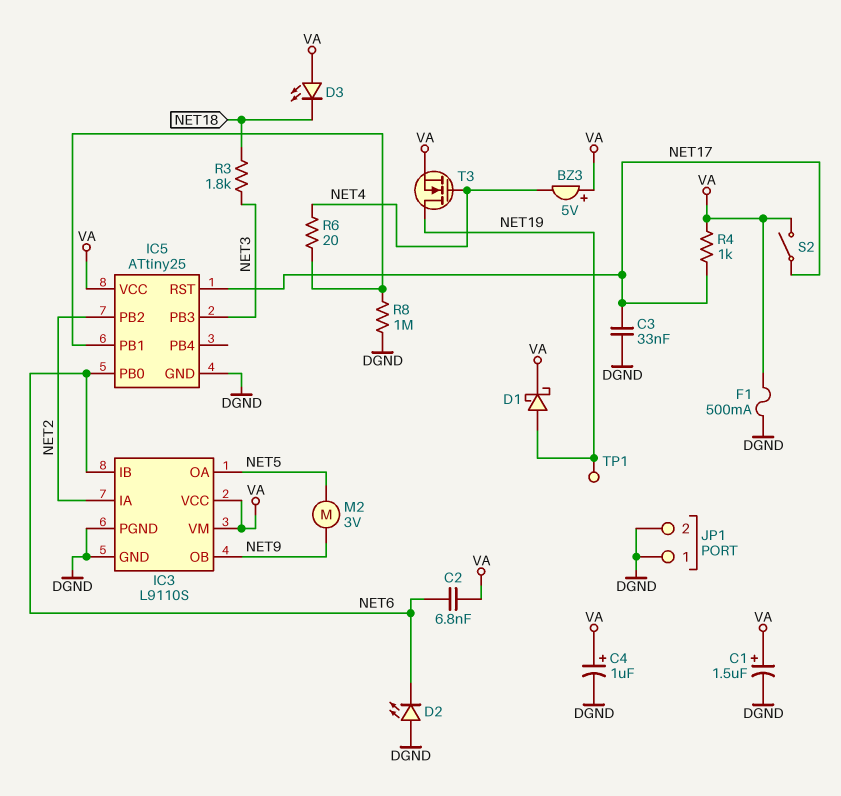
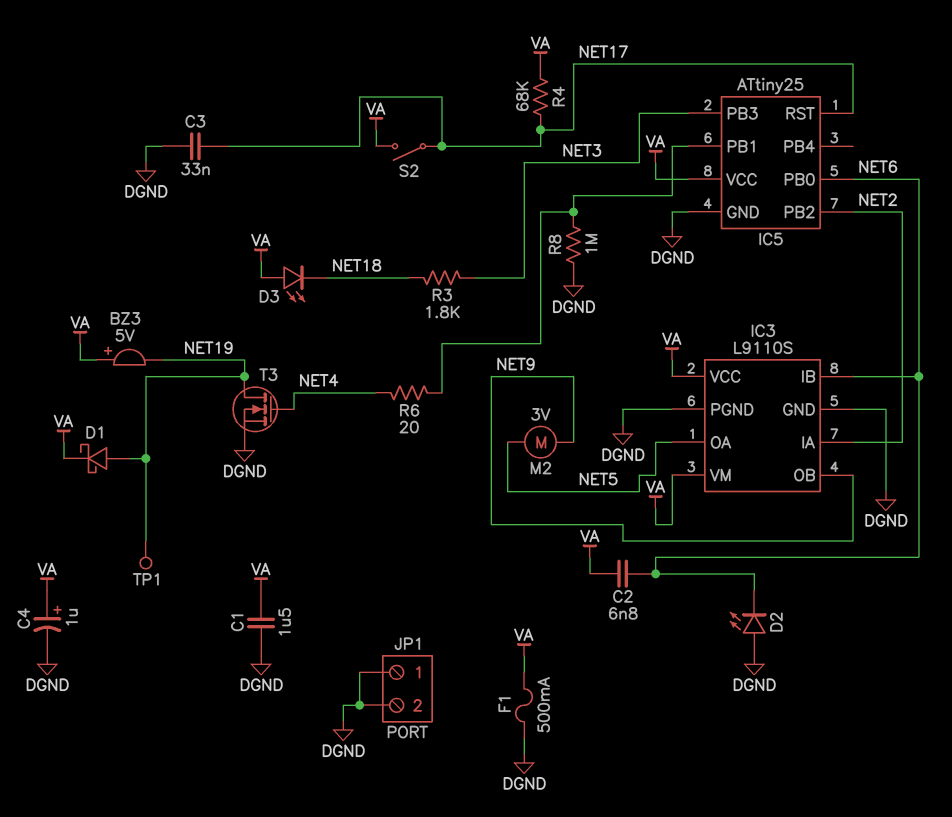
BZ3: buzzer 5V (plus VA, minus NET4) -> buzzer 5V (plus VA, minus NET19)
C1: 1.5uF (plus VA, minus DGND) -> 1.5uF (DGND, VA)
R4: 1k (NET17, VA) -> 68k (NET17, VA)
T3: NMOS (G NET4, D NET19, S VA) -> NMOS (G NET4, D NET19, S DGND)

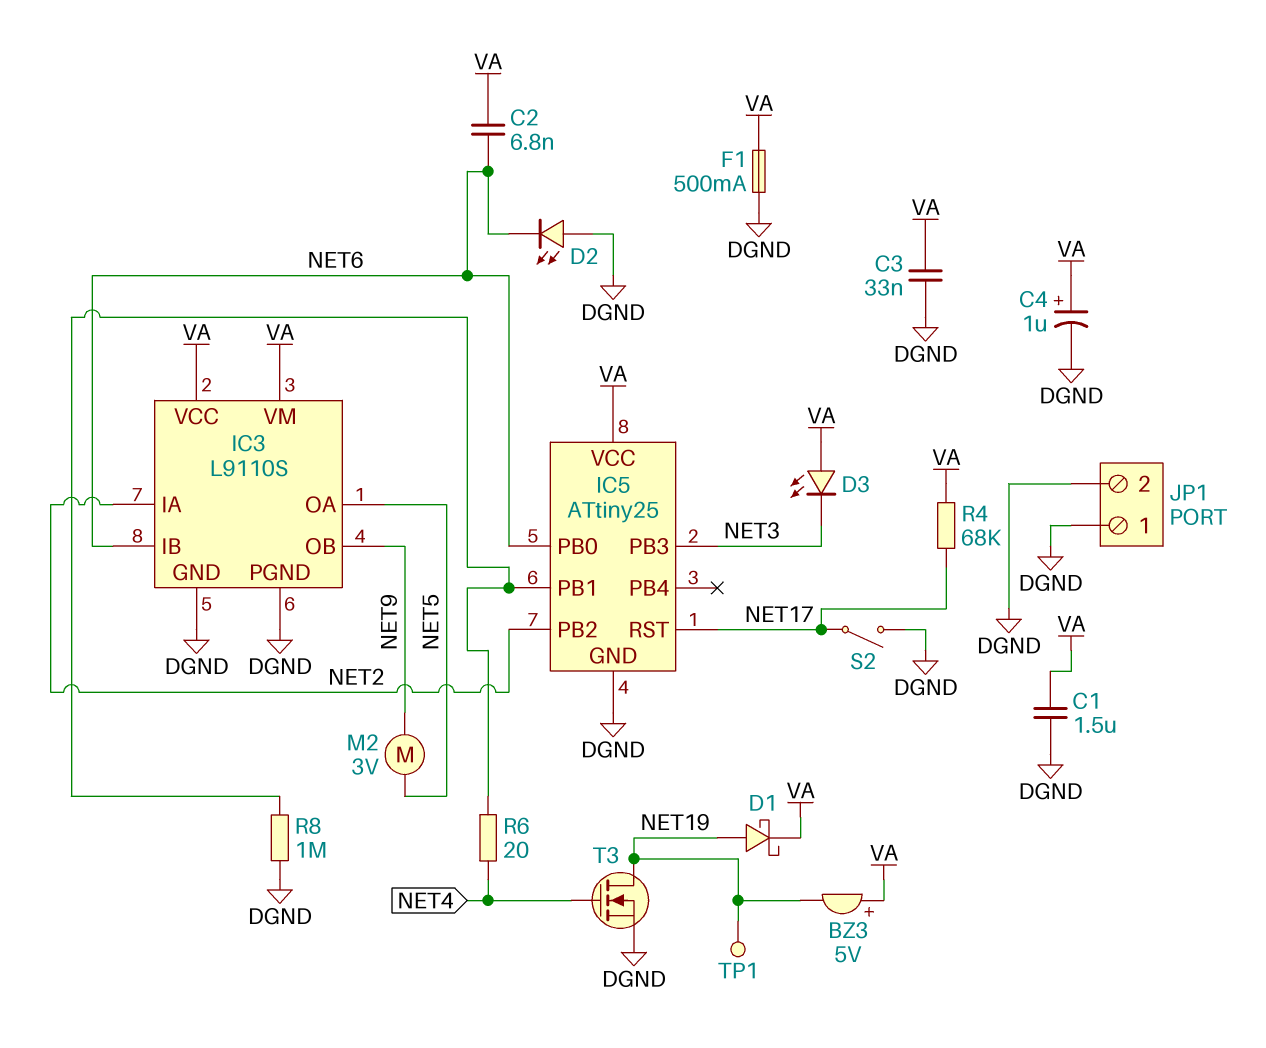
C3: 33nF (DGND, NET17) -> 33nF (DGND, VA)
D3: LED (A VA, K NET18) -> LED (A VA, K NET3)
R3: 1.8k (NET3, NET18) -> none
S2: switch (NET17, VA) -> switch (DGND, NET17)

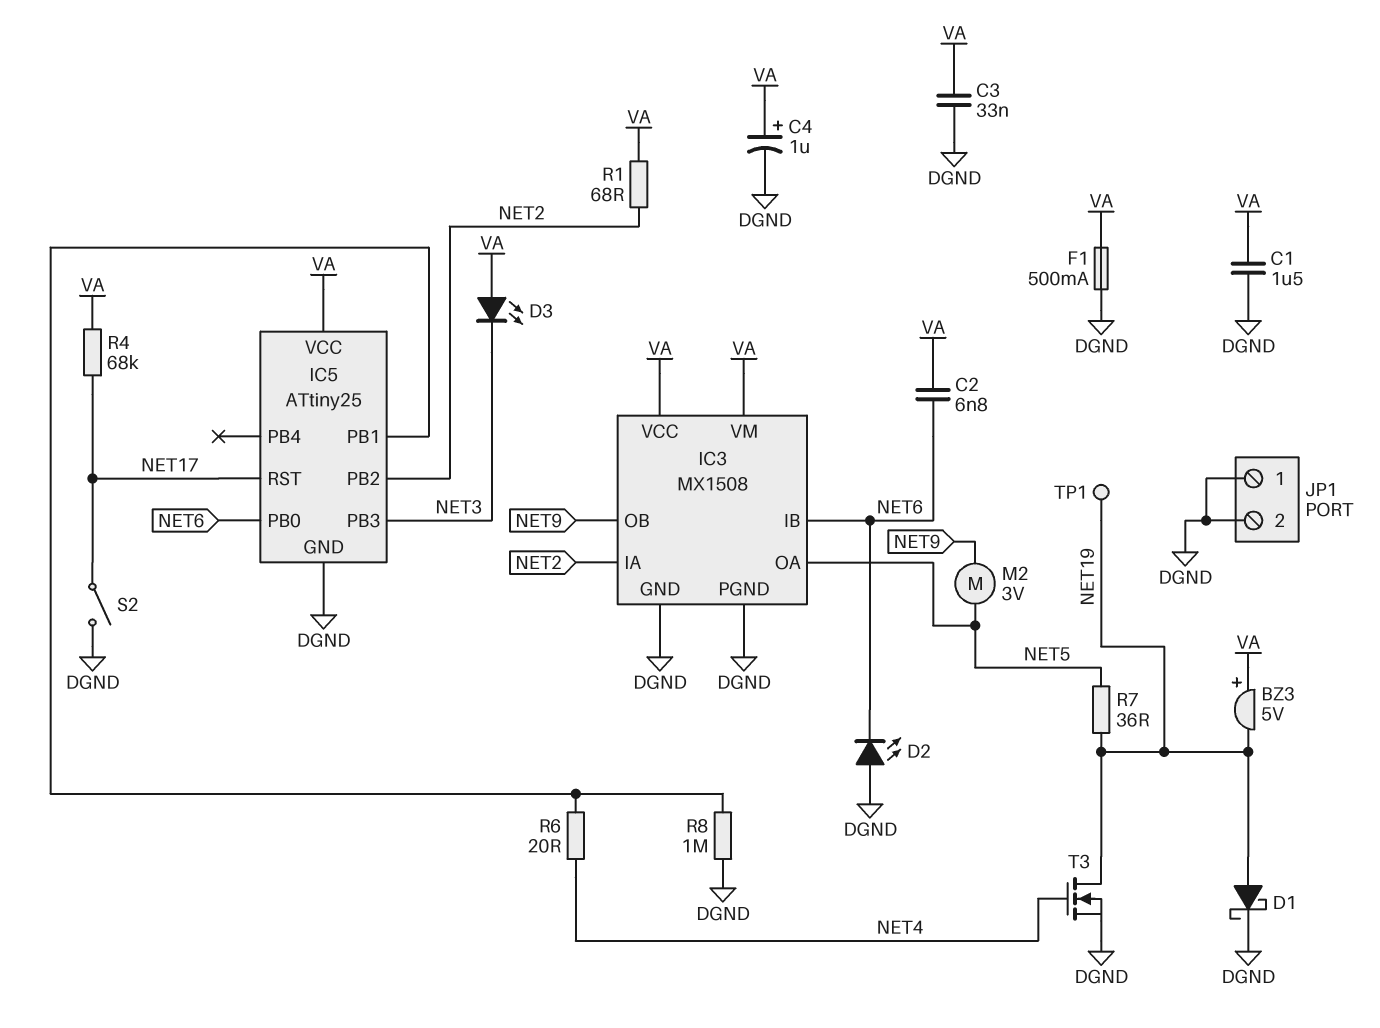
D1: schottky (A NET19, K VA) -> schottky (A NET19, K DGND)
IC3: L9110S -> MX1508
R1: none -> 68 (NET2, VA)
R7: none -> 36 (NET5, NET19)

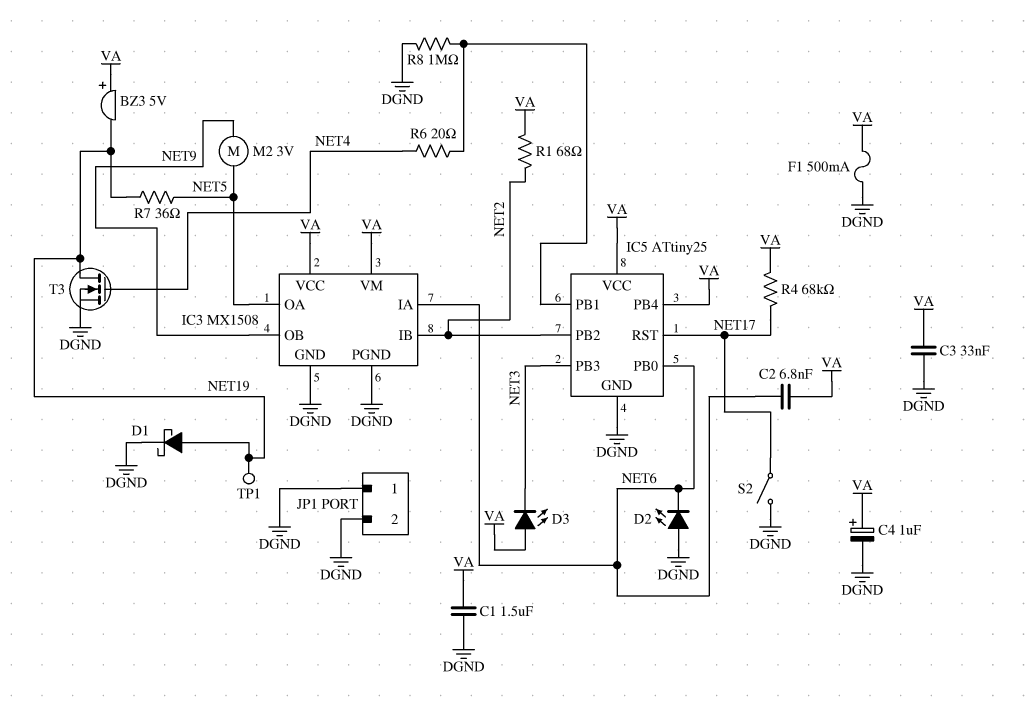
IC3 pin IA: NET2 -> NET6
IC3 pin IB: NET6 -> NET2
IC5 pin PB4: none -> VA

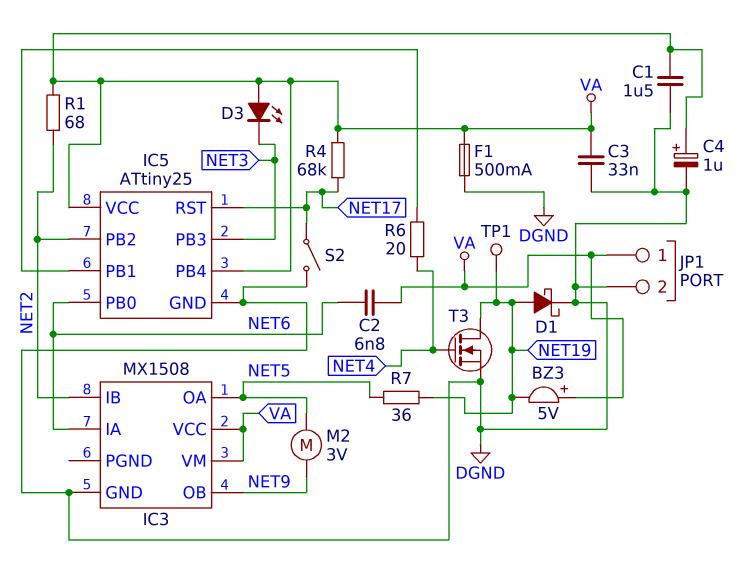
D2: LED (A DGND, K NET6) -> none
IC3 pin PGND: DGND -> none
JP1 pin 1: DGND -> VA
R8: 1M (DGND, IC5/PB1) -> none

